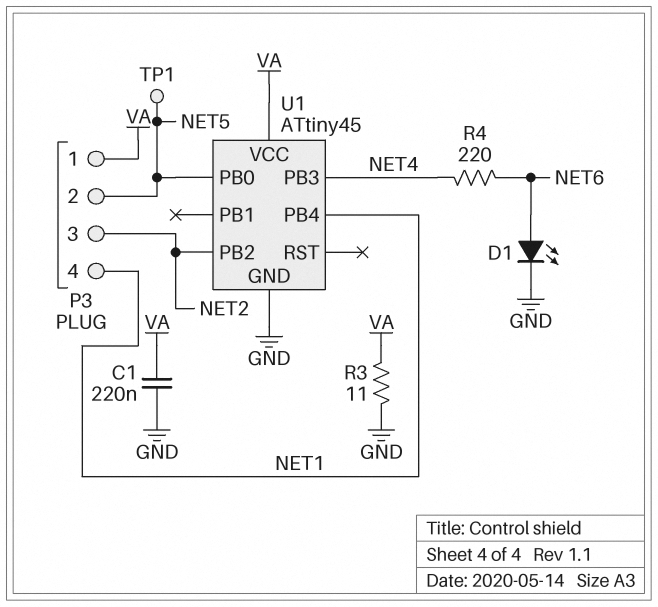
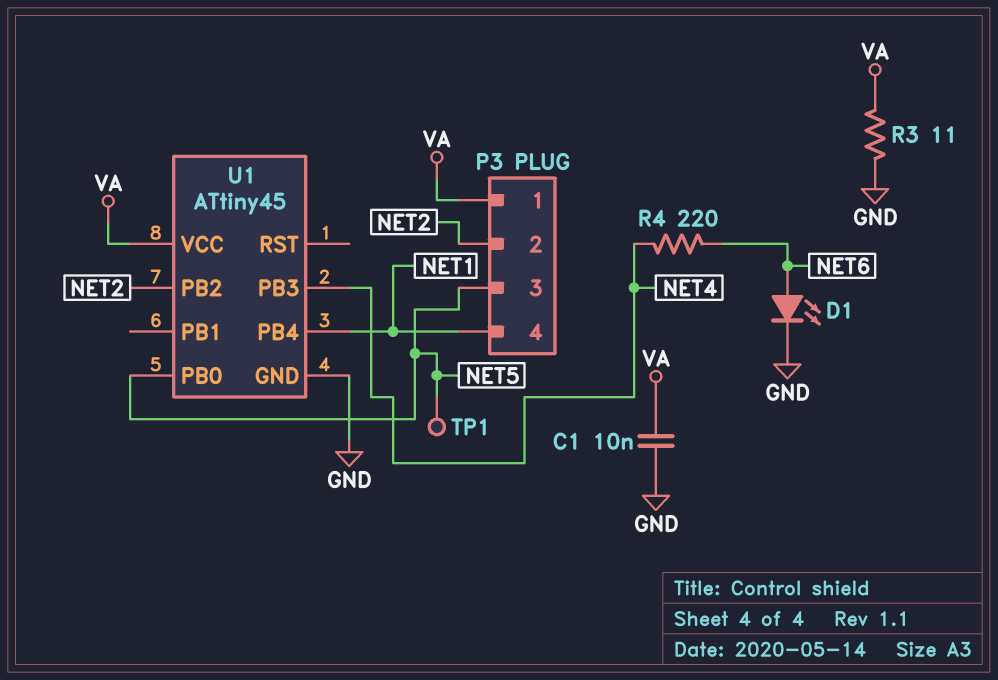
C1: 220nF (GND, VA) -> 10nF (GND, VA)
P3 pin 2: NET5 -> NET2
P3 pin 3: NET2 -> NET5

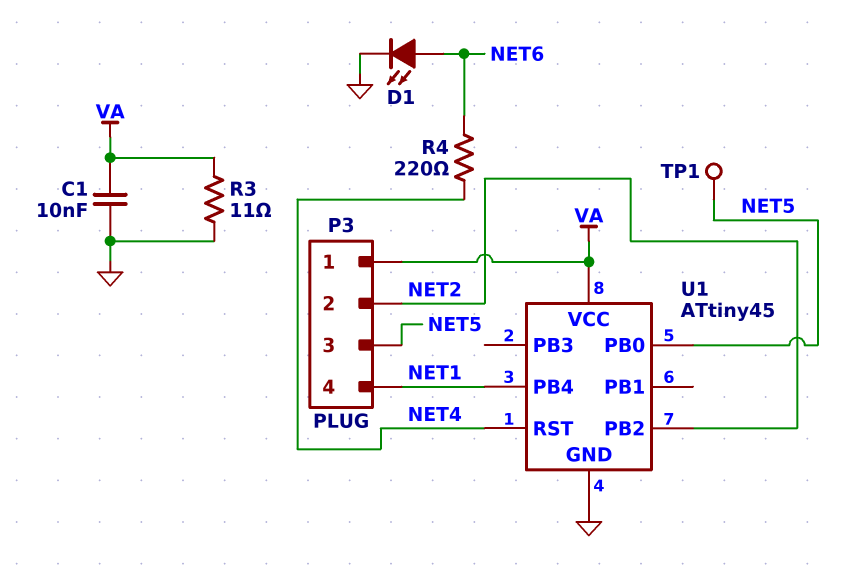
U1 pin PB3: NET4 -> none
U1 pin RST: none -> NET4

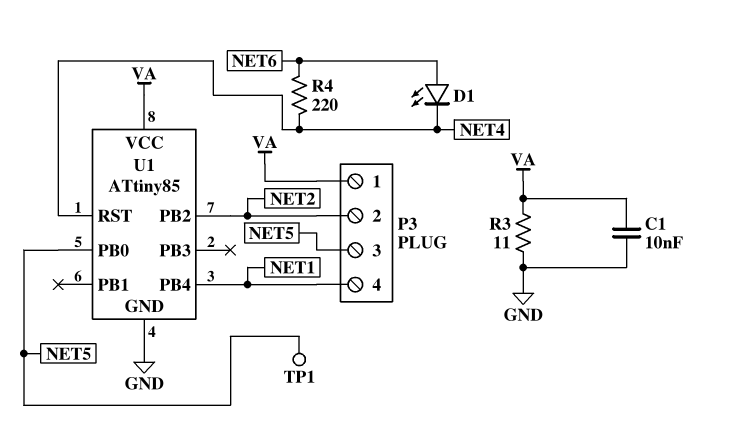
D1: LED (A NET6, K GND) -> LED (A NET6, K NET4)
U1: ATtiny45 -> ATtiny85

